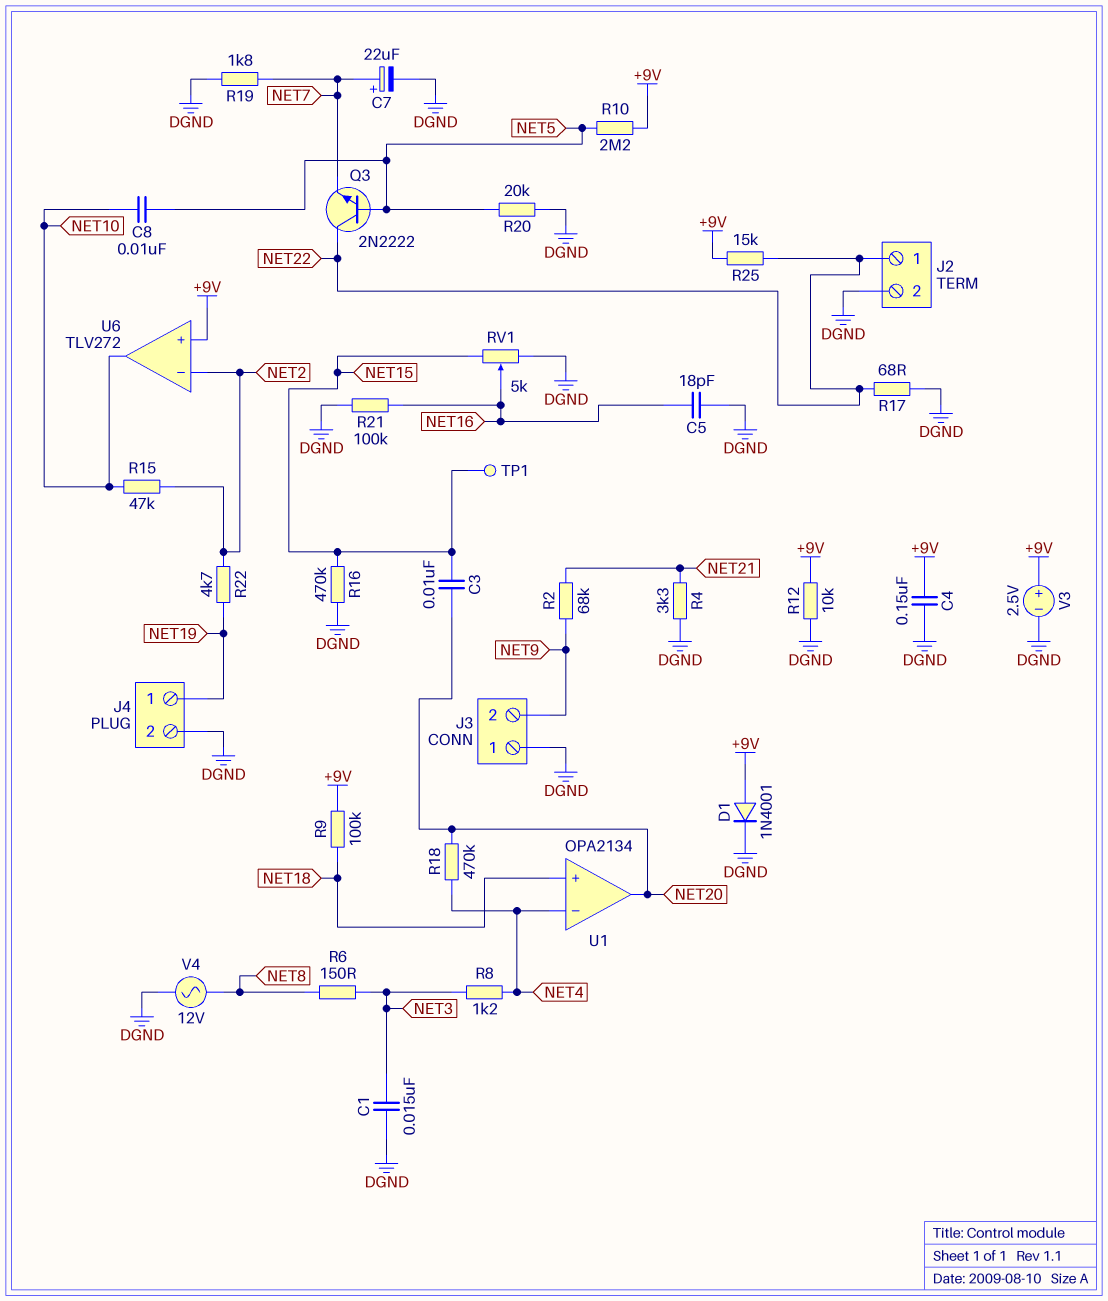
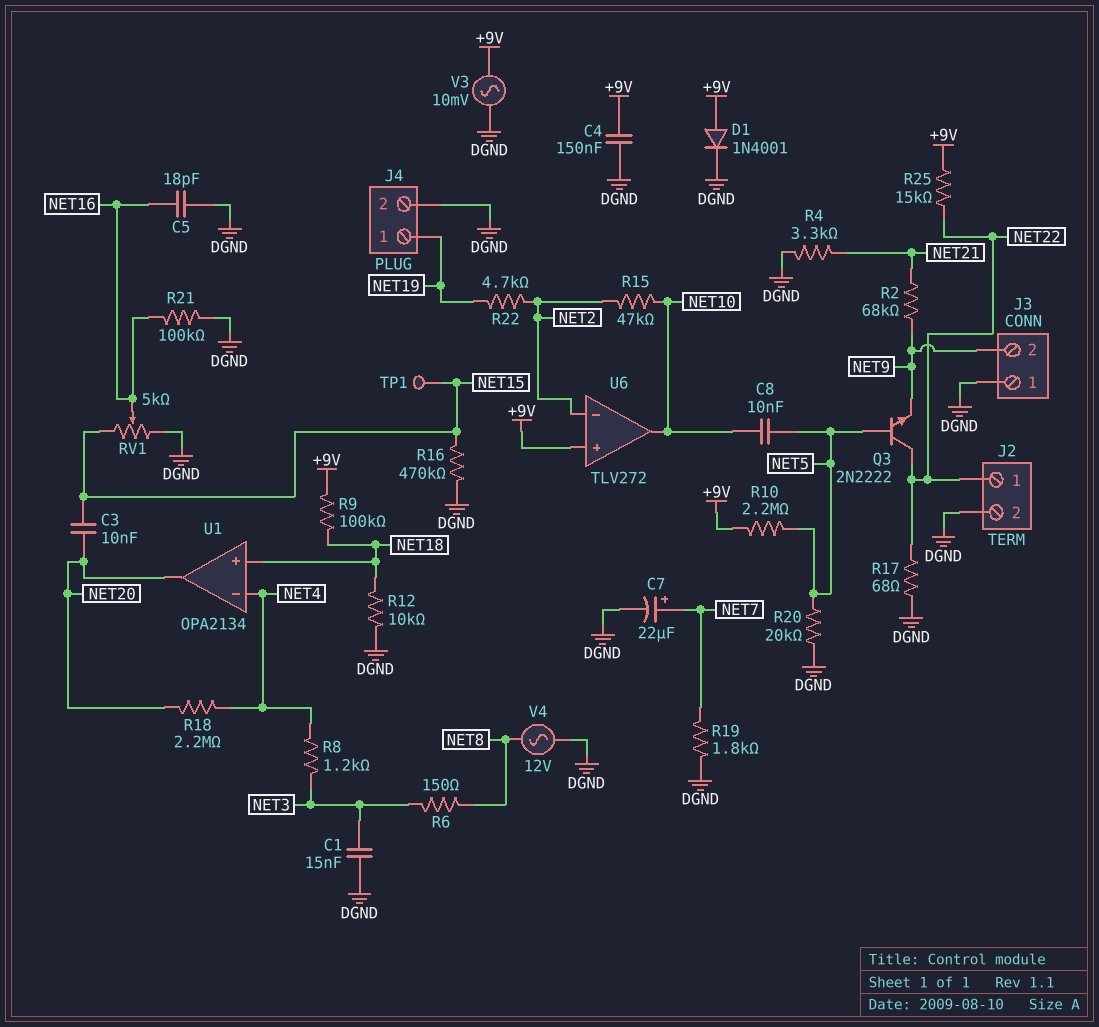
Q3: NPN 2N2222 (B NET5, C NET22, E NET7) -> NPN 2N2222 (B NET5, C NET22, E NET9)
R12: 10k (+9V, DGND) -> 10k (DGND, NET18)
R18: 470k (NET4, NET20) -> 2.2M (NET4, NET20)
V3: 2.5V (plus +9V, minus DGND) -> AC 10mV (+9V, DGND)

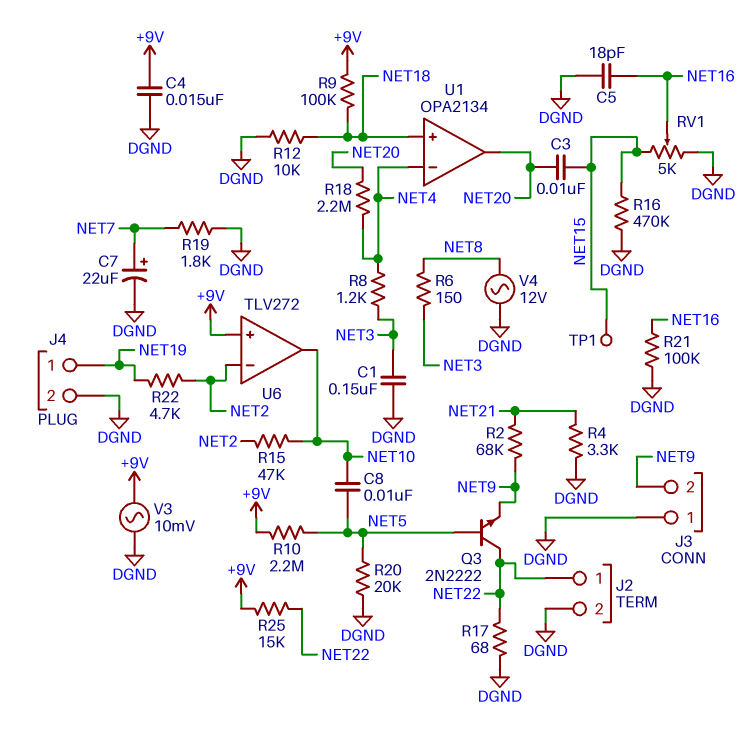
C1: 15nF (DGND, NET3) -> 150nF (DGND, NET3)
C4: 150nF (+9V, DGND) -> 15nF (+9V, DGND)
D1: diode 1N4001 (A +9V, K DGND) -> none

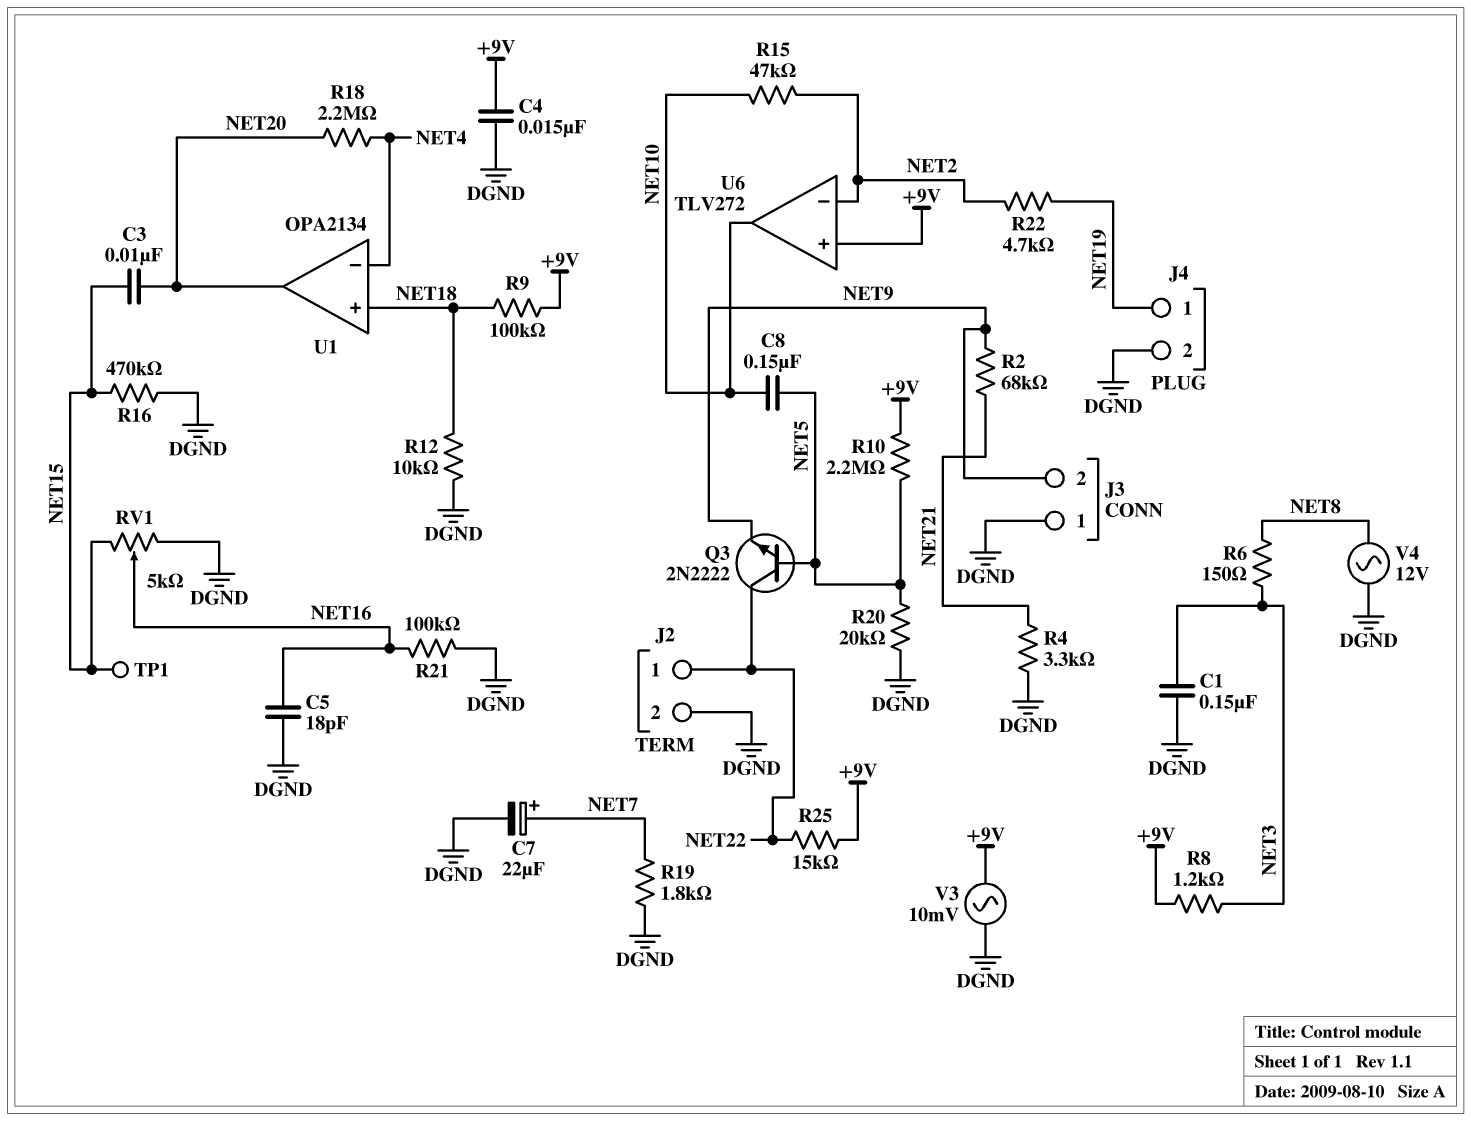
C8: 10nF (NET5, NET10) -> 150nF (NET5, NET10)
R8: 1.2k (NET3, NET4) -> 1.2k (+9V, NET3)
R17: 68 (DGND, NET22) -> none

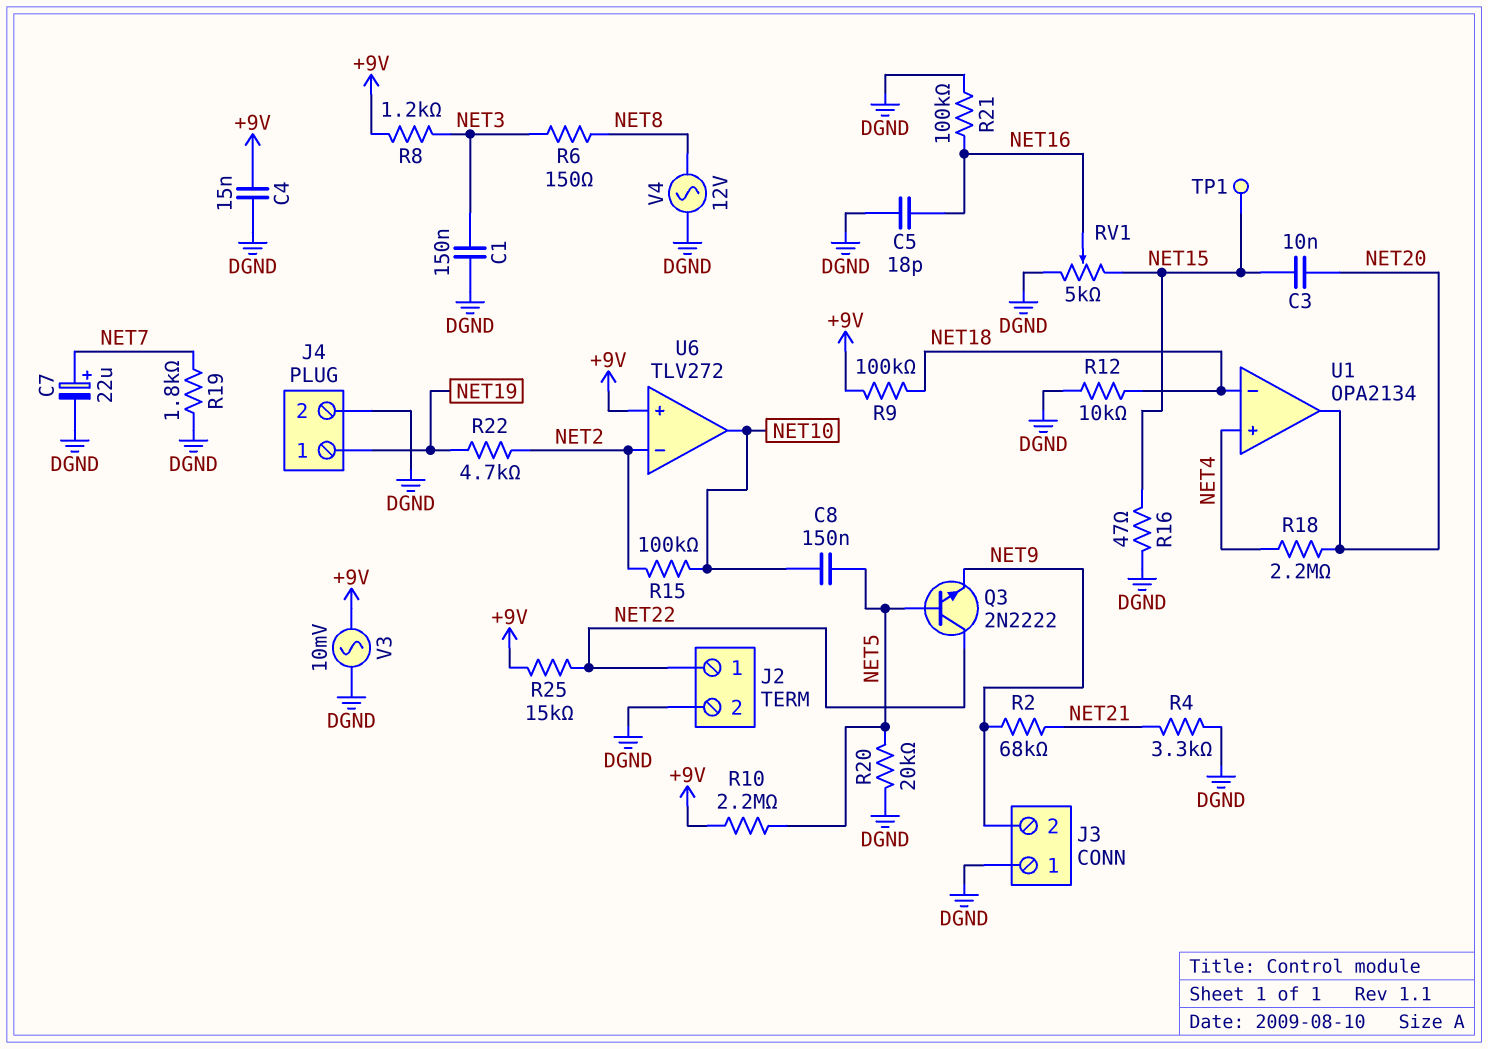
R15: 47k (NET2, NET10) -> 100k (NET2, NET10)
R16: 470k (DGND, NET15) -> 47 (DGND, NET15)
U1 pin in+: NET18 -> NET4
U1 pin in-: NET4 -> NET18

